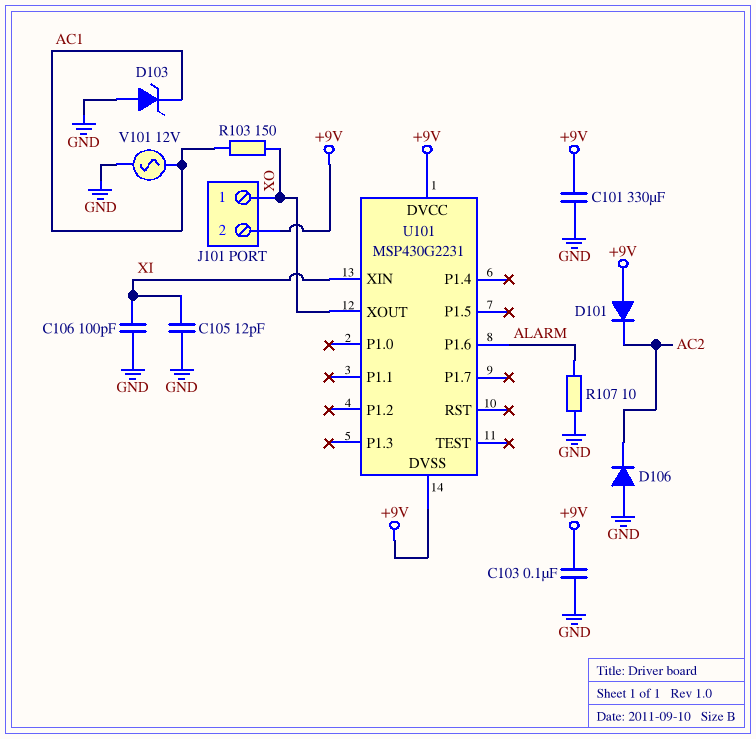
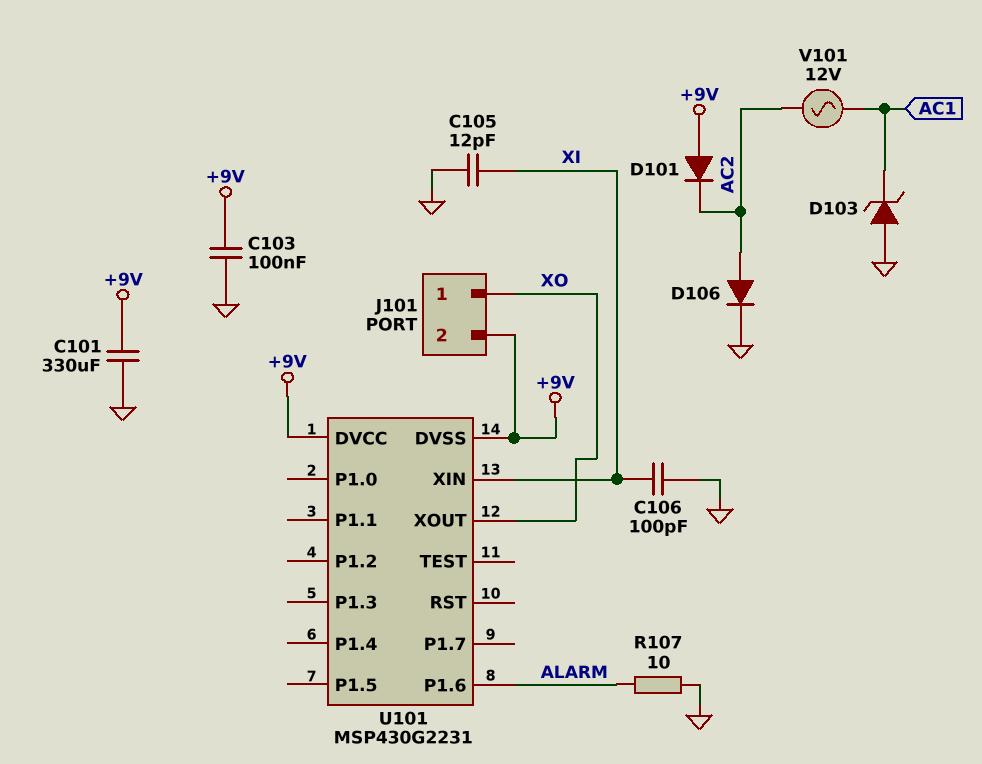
D106: diode (A GND, K AC2) -> diode (A AC2, K GND)
R103: 150 (AC1, XO) -> none
V101: AC 12V (AC1, GND) -> AC 12V (AC1, AC2)

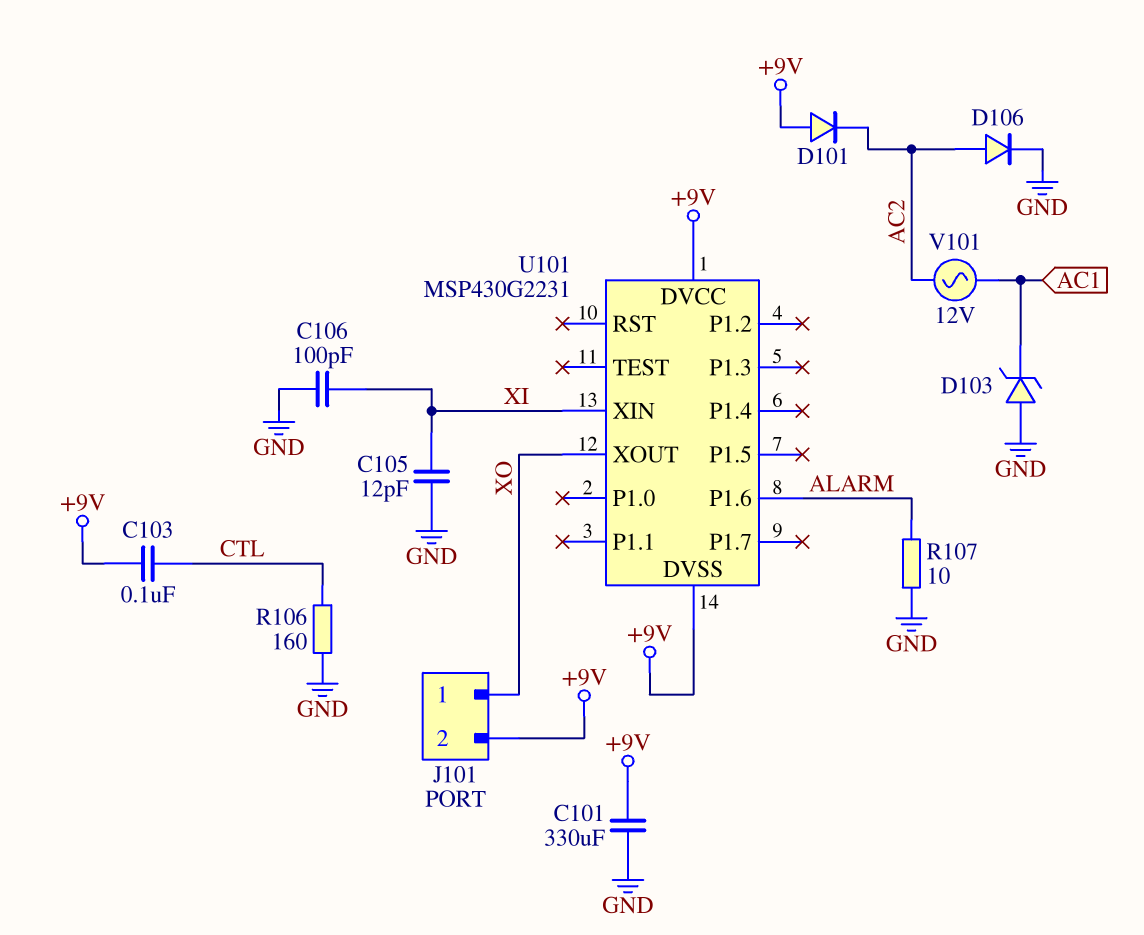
C103: 100nF (+9V, GND) -> 100nF (+9V, CTL)
R106: none -> 160 (CTL, GND)

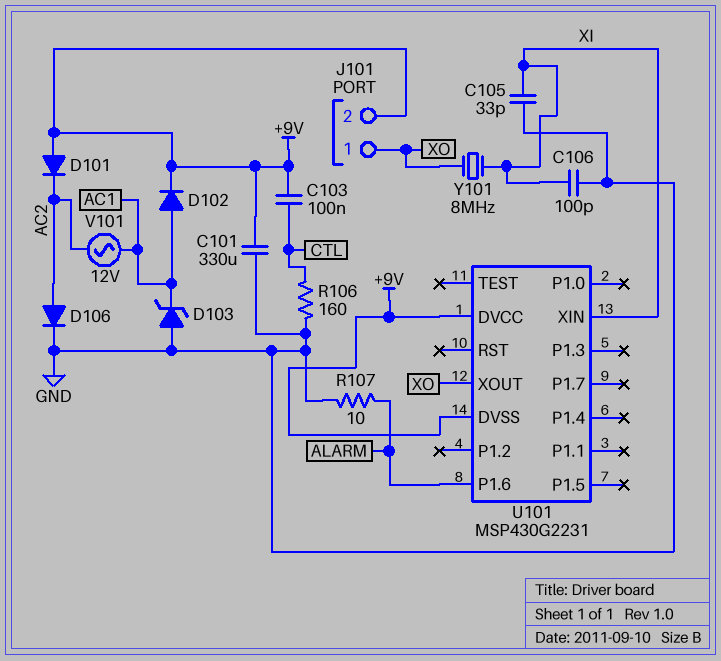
C105: 12pF (GND, XI) -> 33pF (GND, XI)
D102: none -> diode (A AC1, K +9V)
Y101: none -> 8MHz (XI, XO)

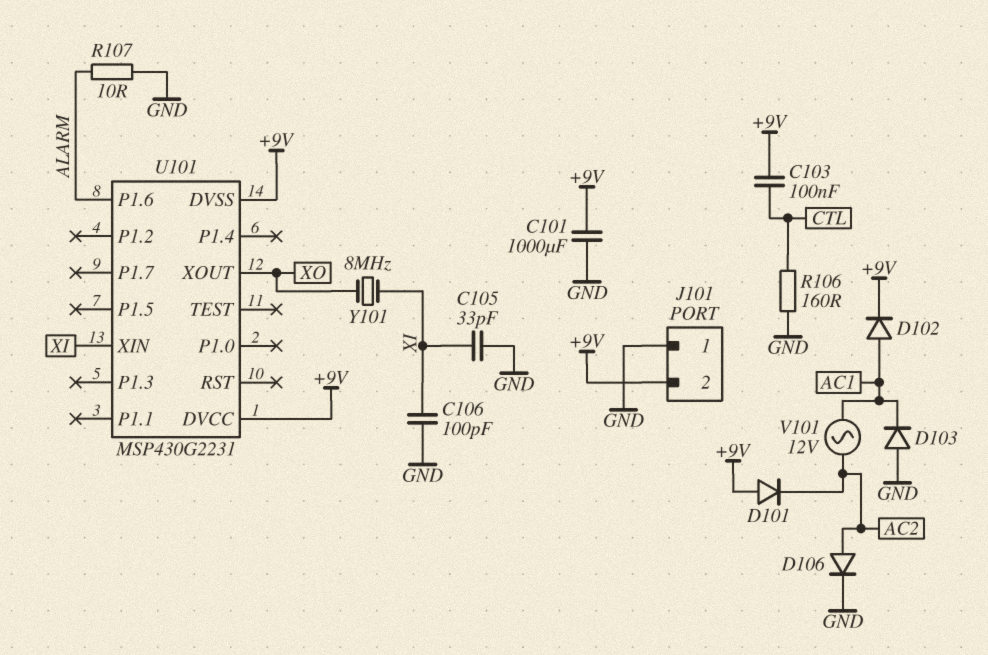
C101: 330uF (+9V, GND) -> 1000uF (+9V, GND)
D103: zener (A GND, K AC1) -> diode (A GND, K AC1)
J101 pin 1: XO -> GND

